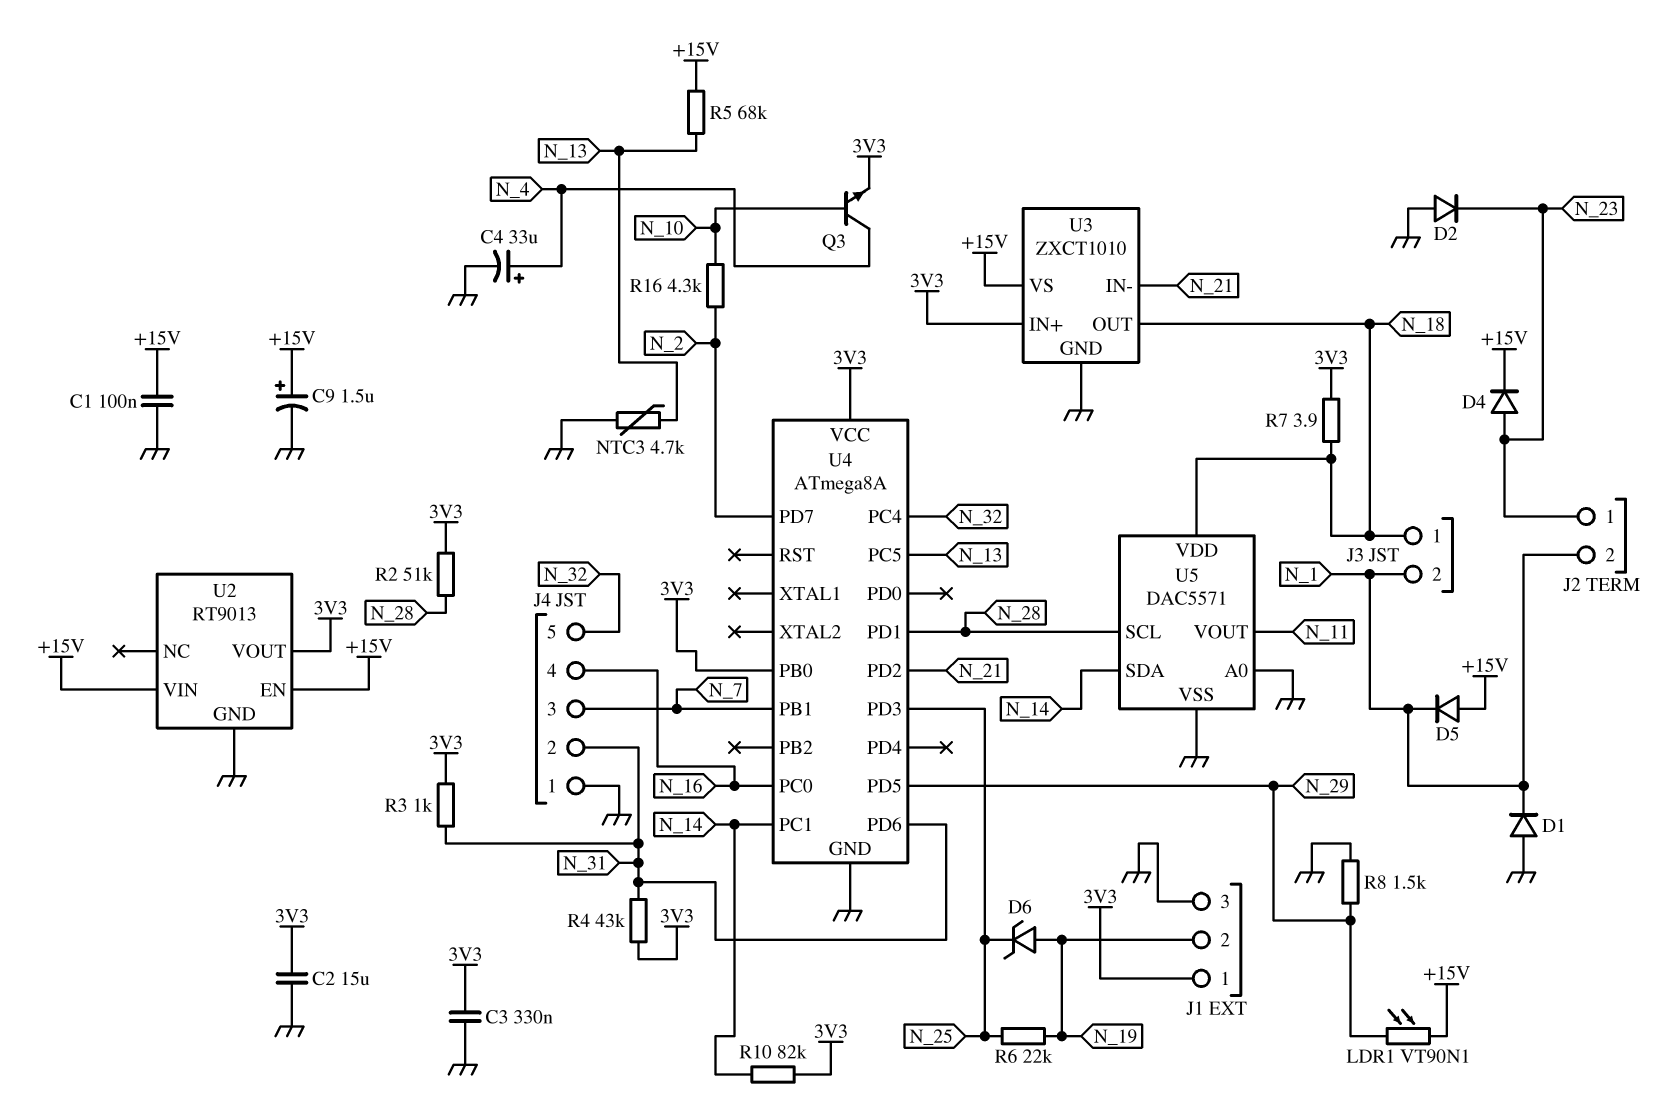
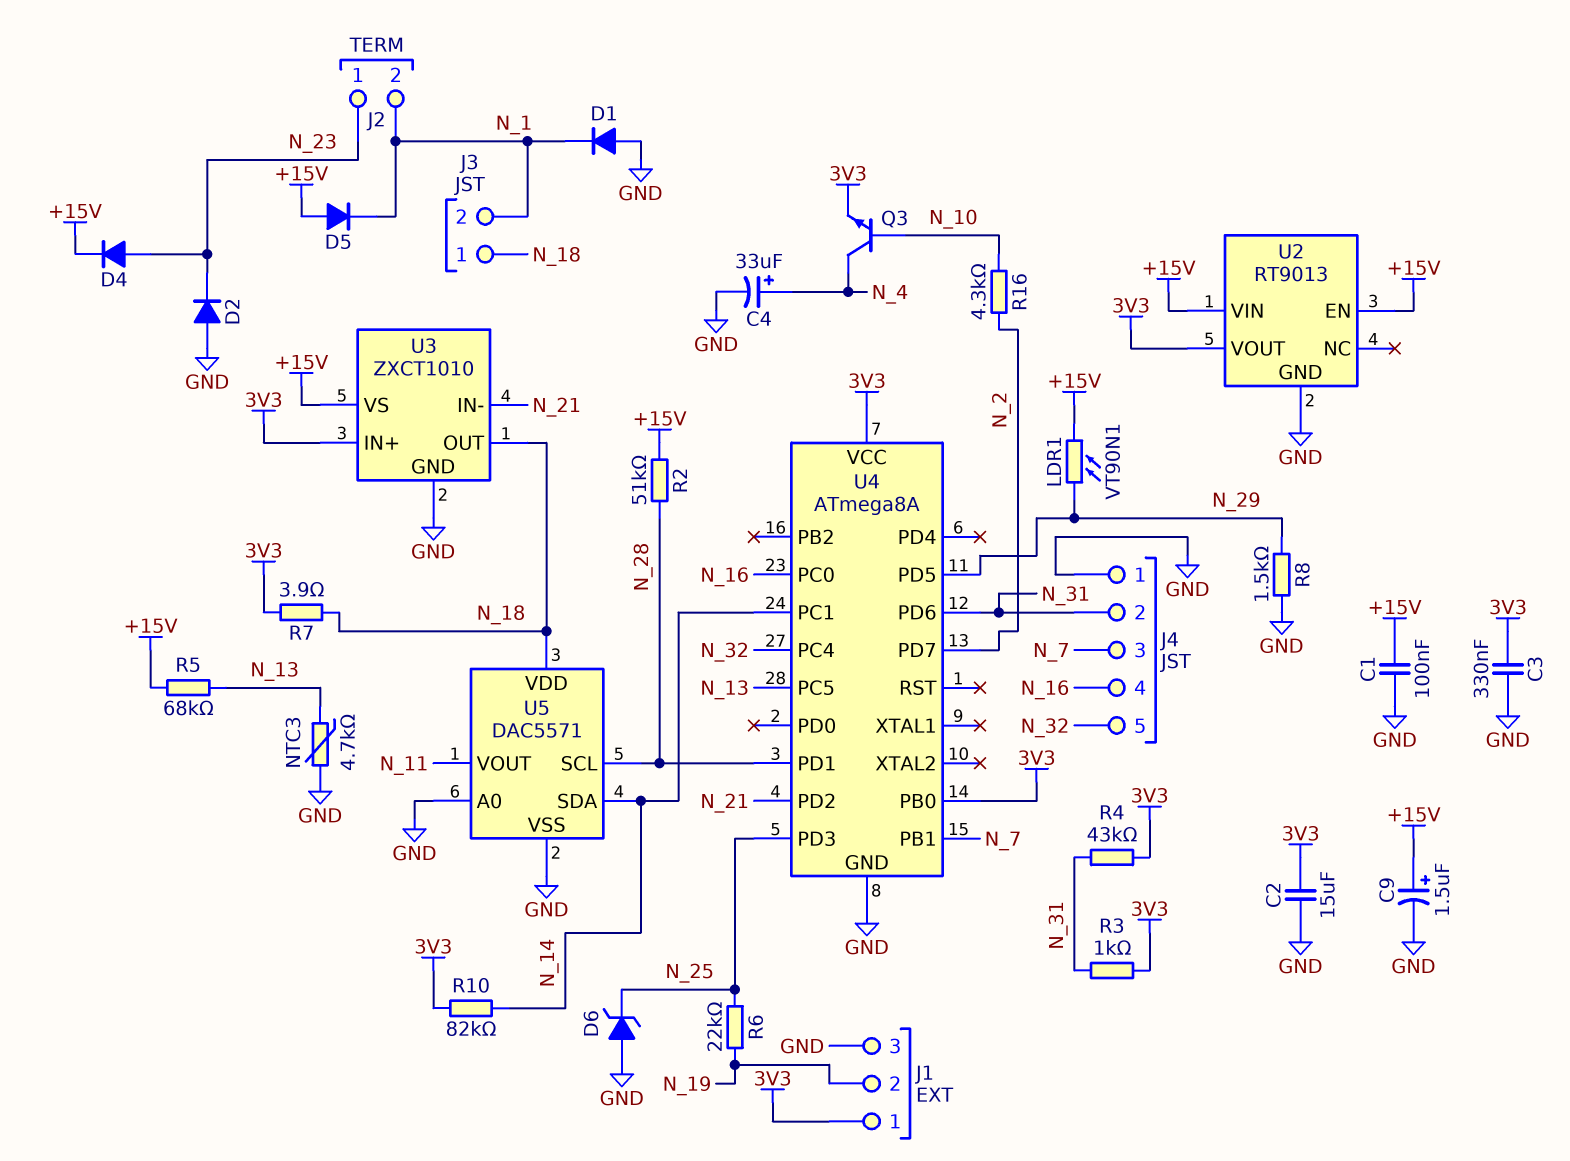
D6: zener (A N_19, K N_25) -> zener (A GND, K N_25)
R2: 51k (3V3, N_28) -> 51k (+15V, N_28)

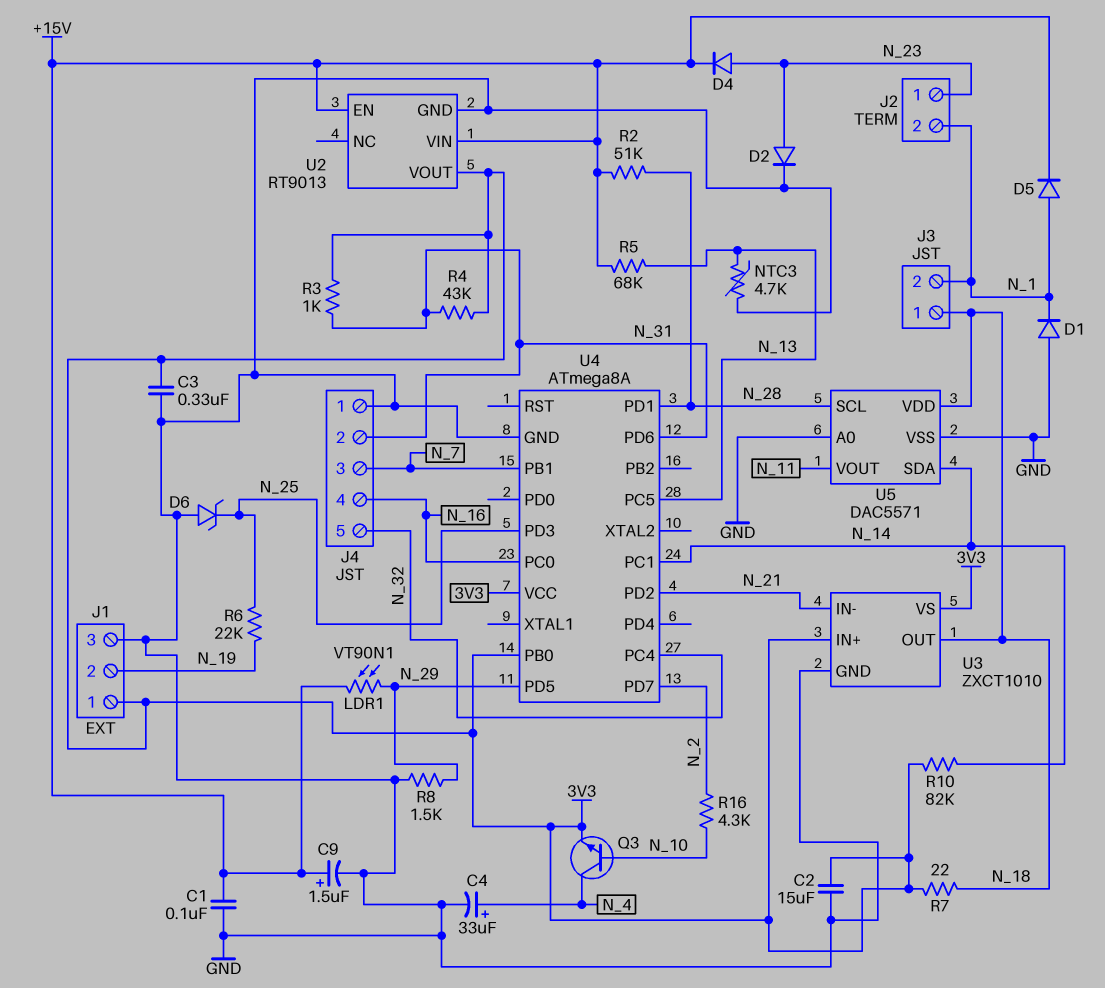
D2: diode (A GND, K N_23) -> diode (A N_23, K GND)
D5: diode (A +15V, K N_1) -> diode (A N_1, K +15V)
R7: 3.9 (3V3, N_18) -> 22 (3V3, N_18)
U3 pin VS: +15V -> 3V3

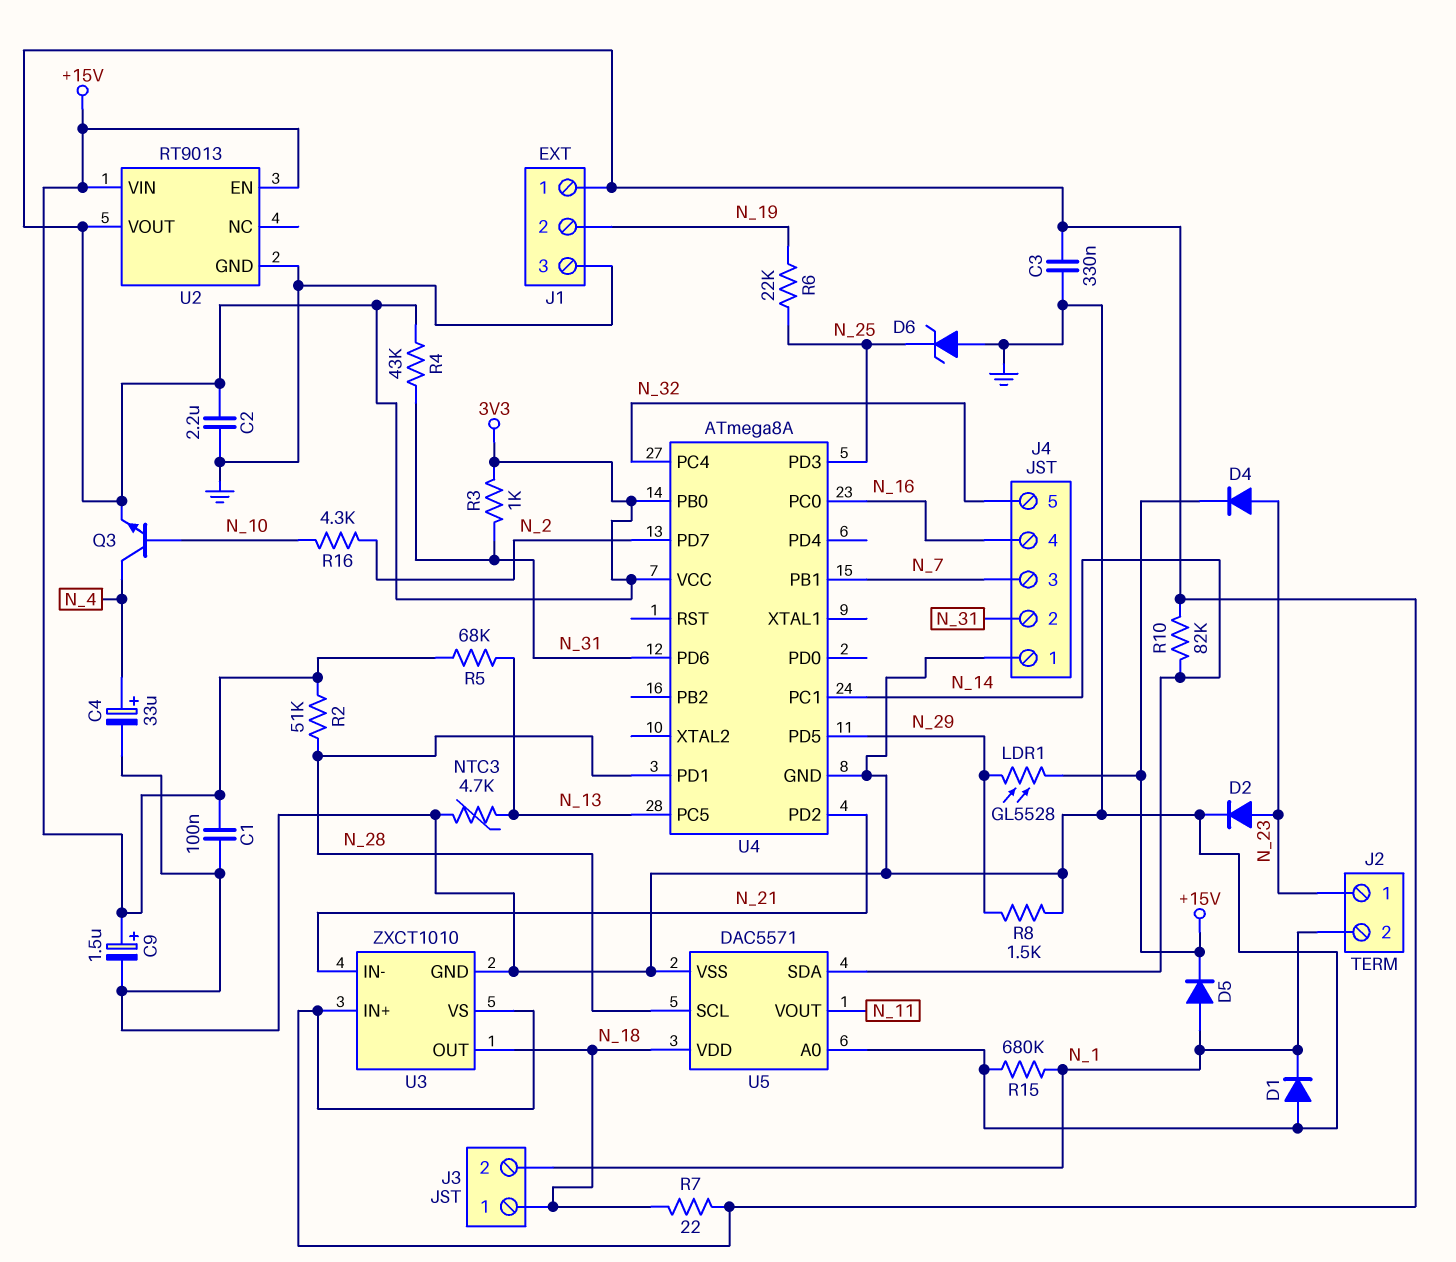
C2: 15uF (3V3, GND) -> 2.2uF (3V3, GND)
LDR1: VT90N1 (+15V, N_29) -> GL5528 (+15V, N_29)
R15: none -> 680k (GND, N_1)

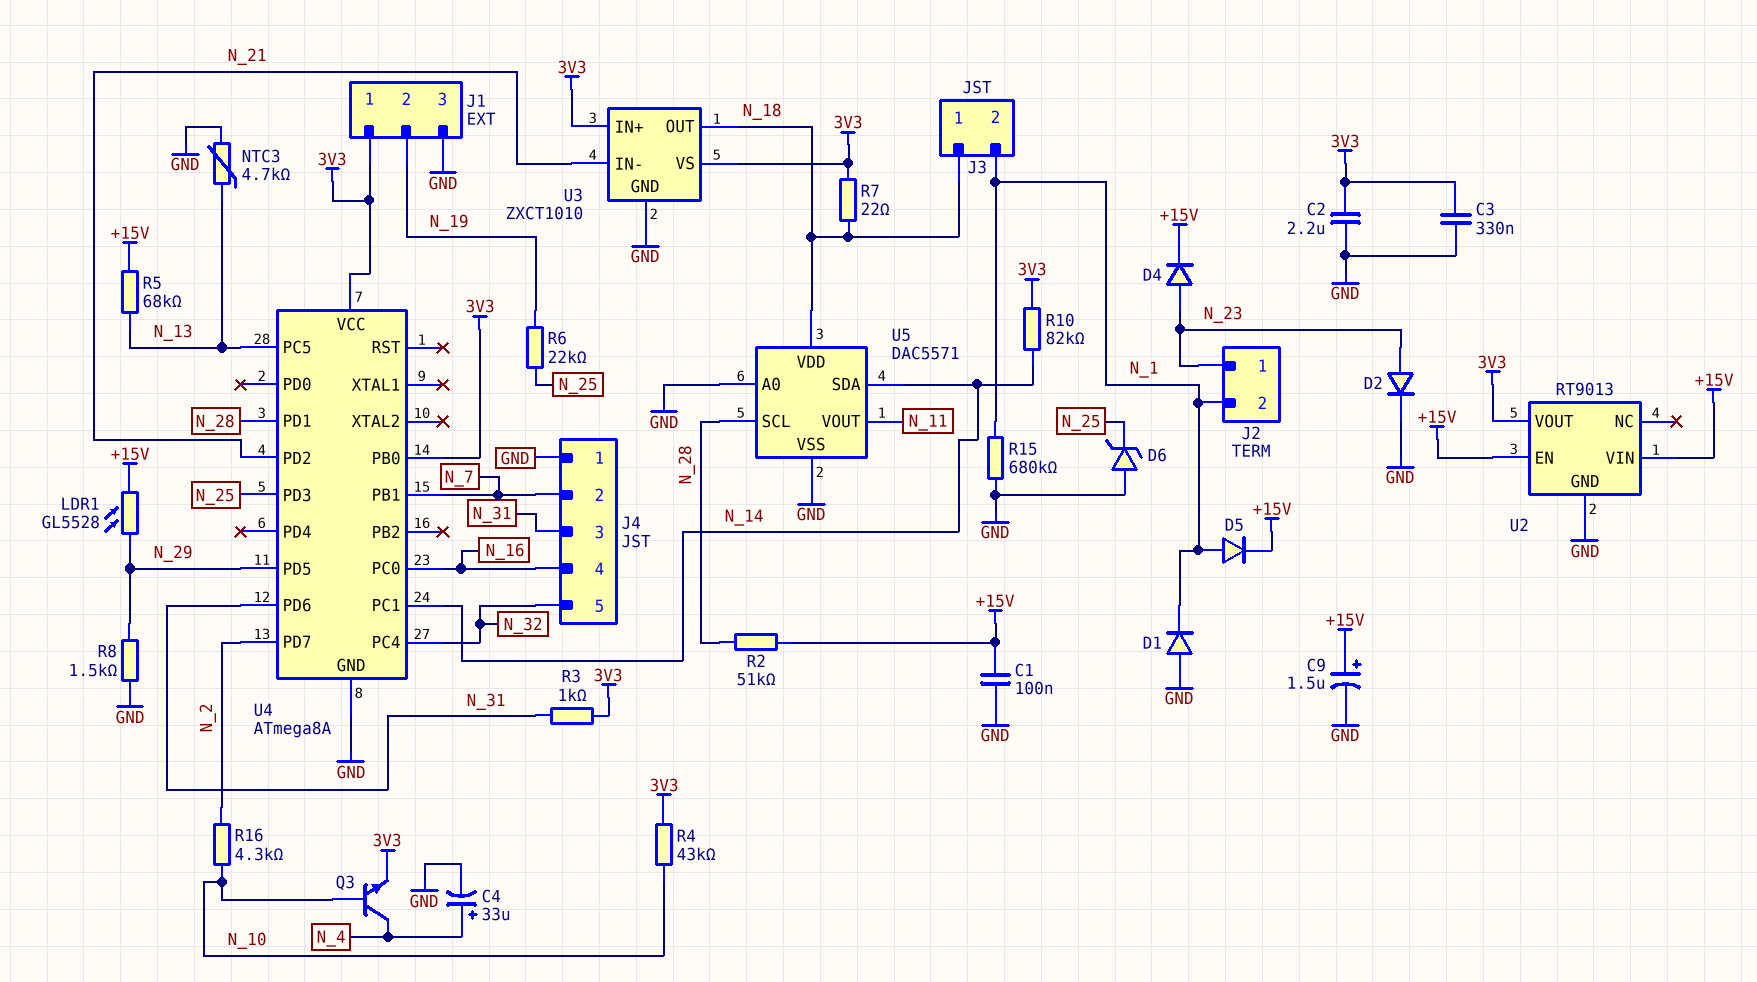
J4 pin 2: N_31 -> N_7
J4 pin 3: N_7 -> N_31
R4: 43k (3V3, N_31) -> 43k (3V3, N_10)

